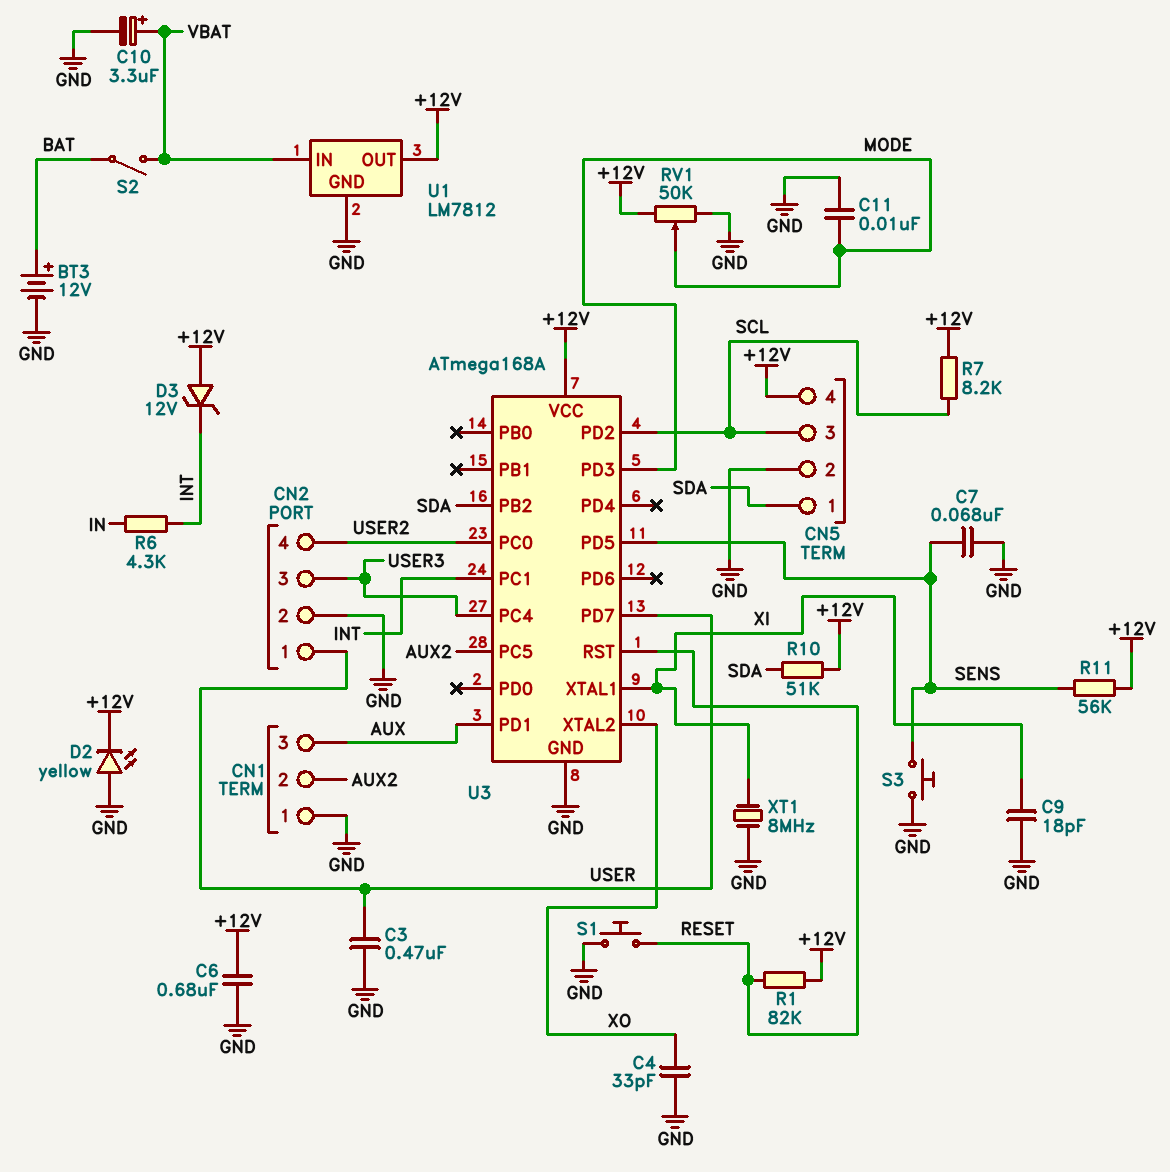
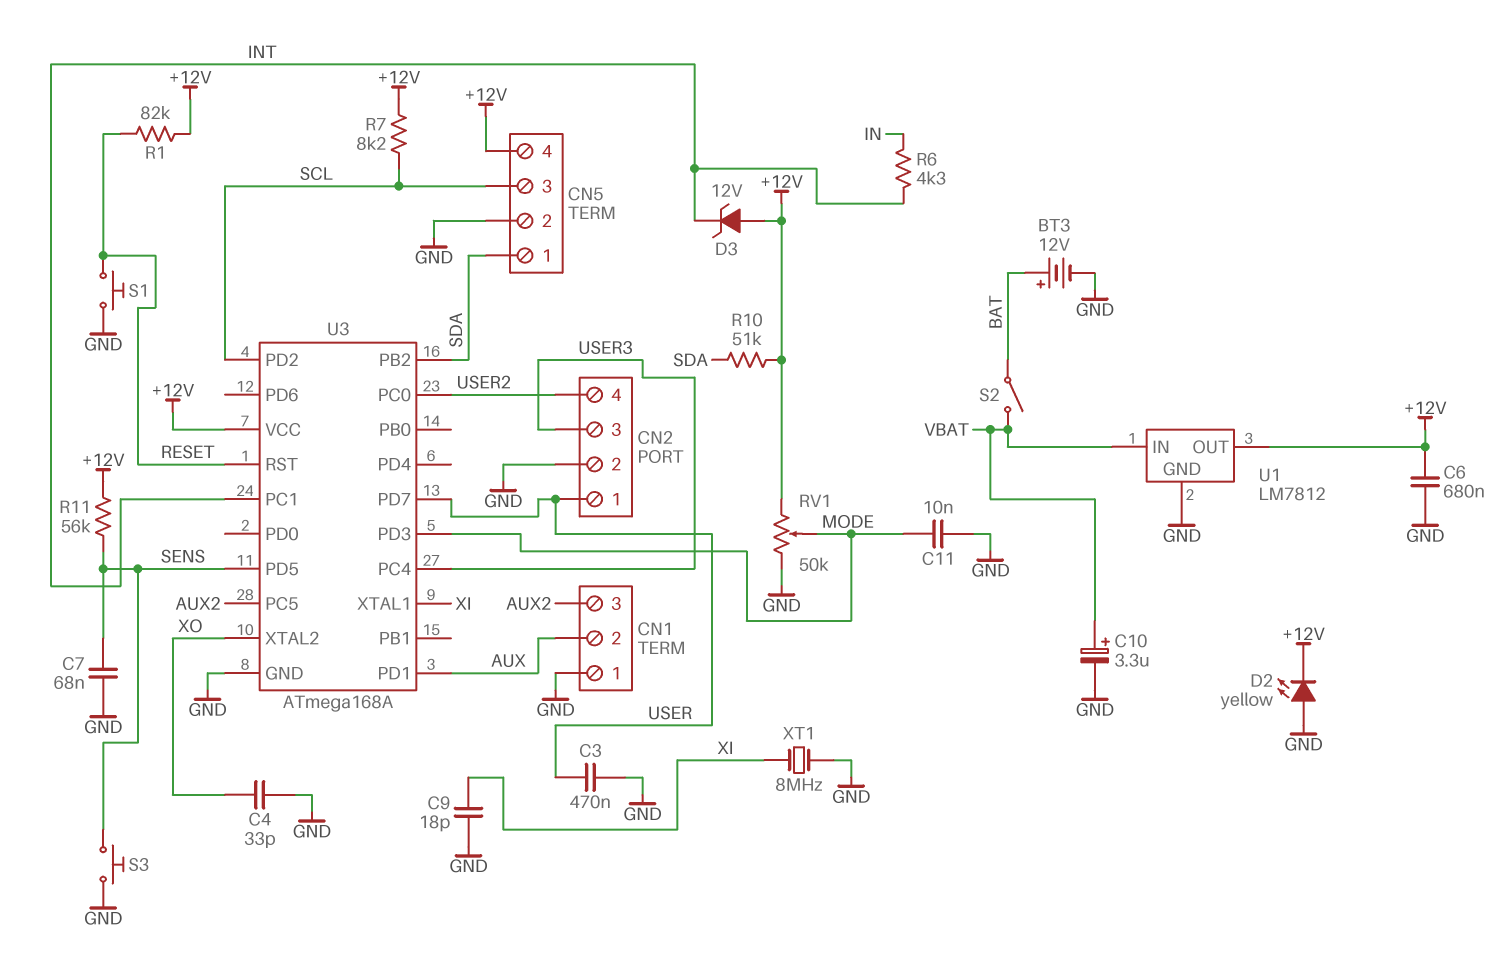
CN1 pin 2: AUX2 -> AUX
CN1 pin 3: AUX -> AUX2

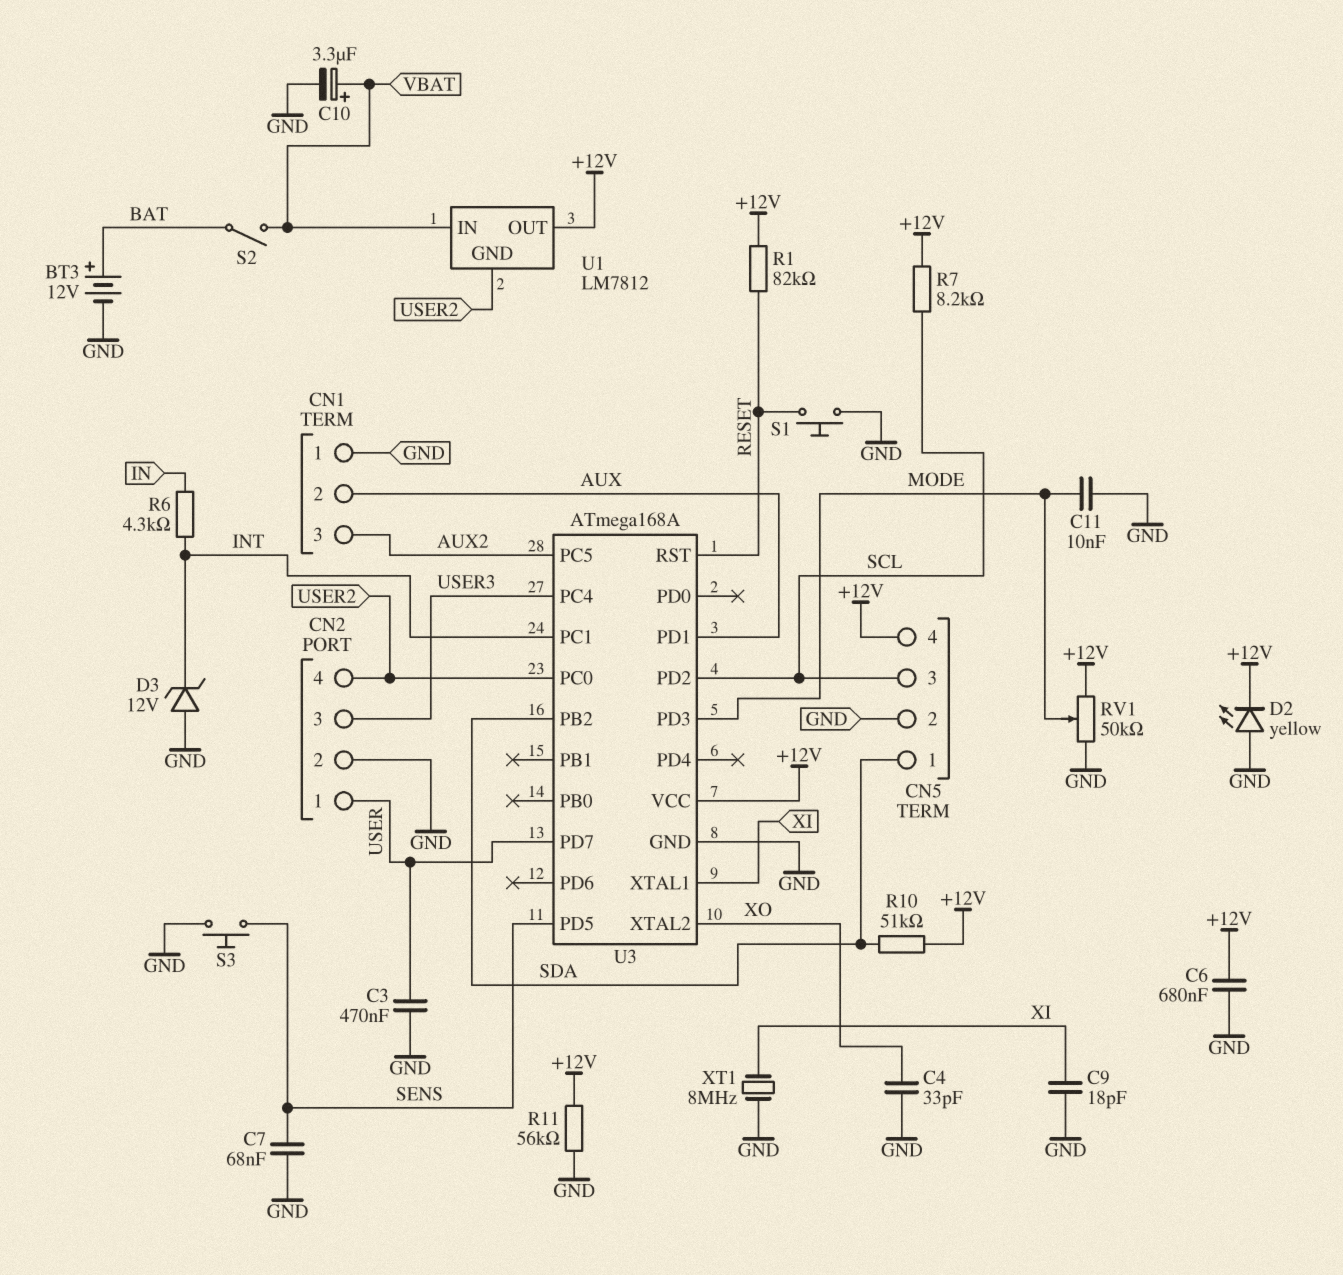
D3: zener 12V (A +12V, K INT) -> zener 12V (A GND, K INT)
R11: 56k (+12V, SENS) -> 56k (+12V, GND)
U1 pin GND: GND -> USER2

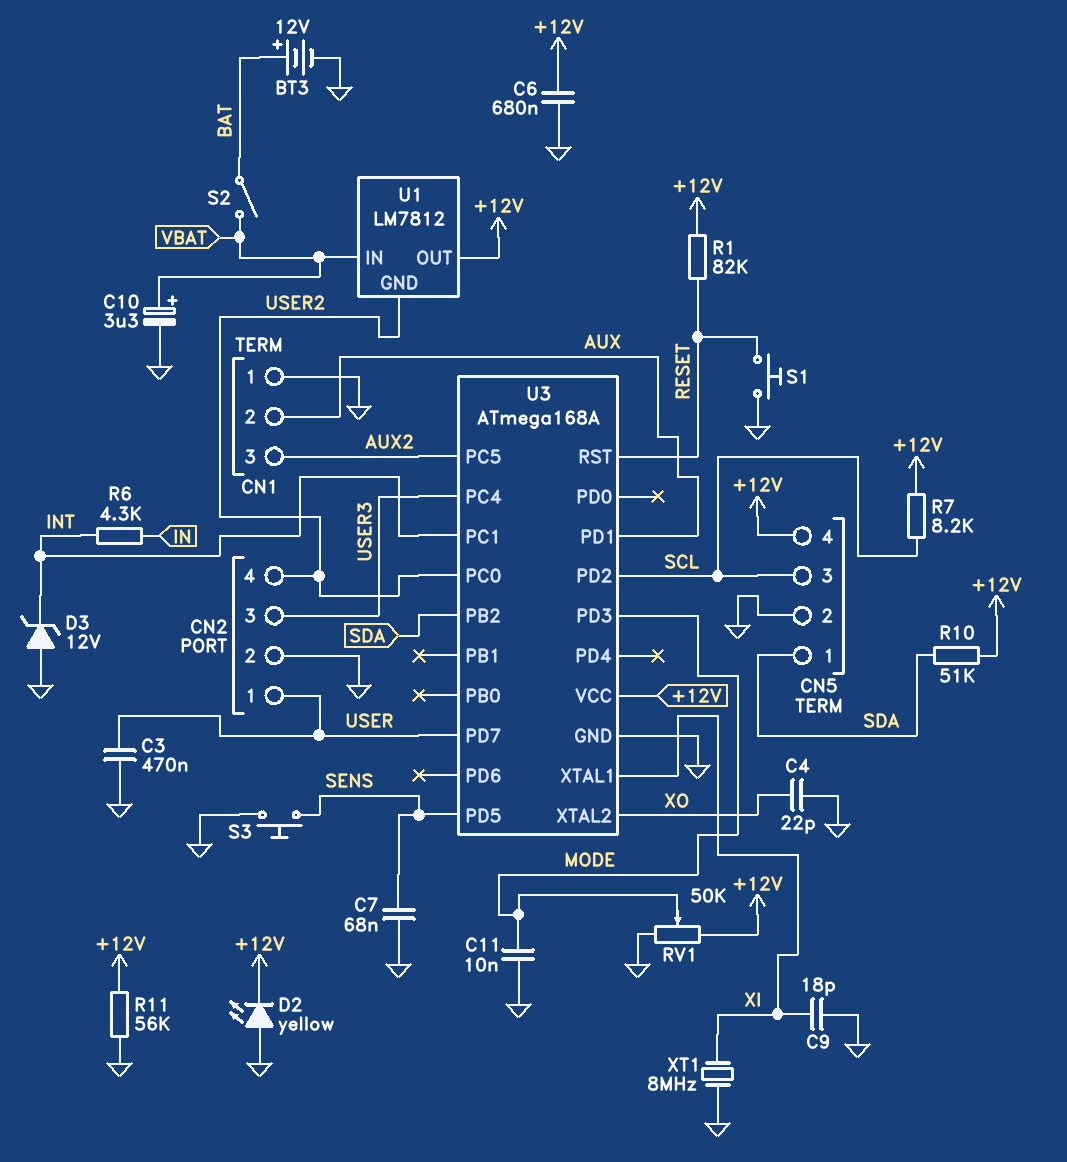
C4: 33pF (GND, XO) -> 22pF (GND, XO)

